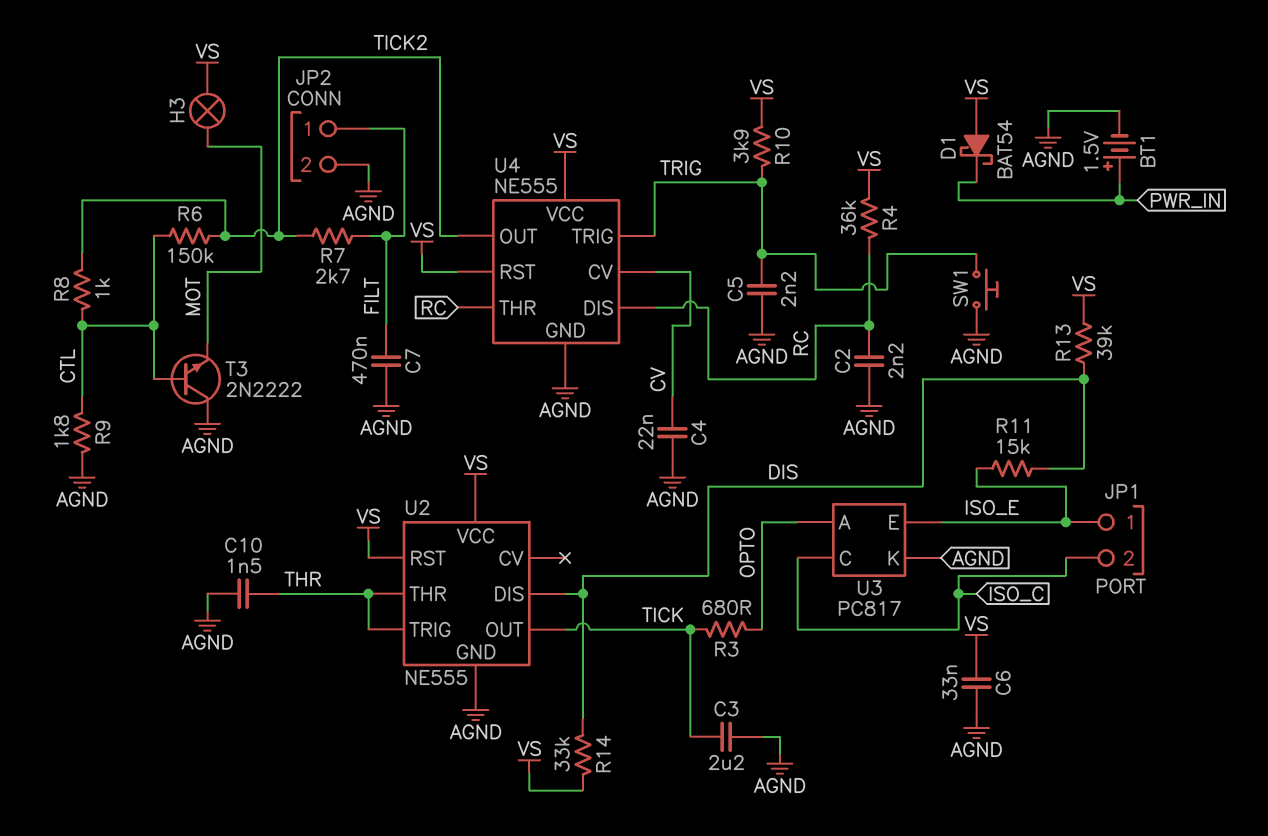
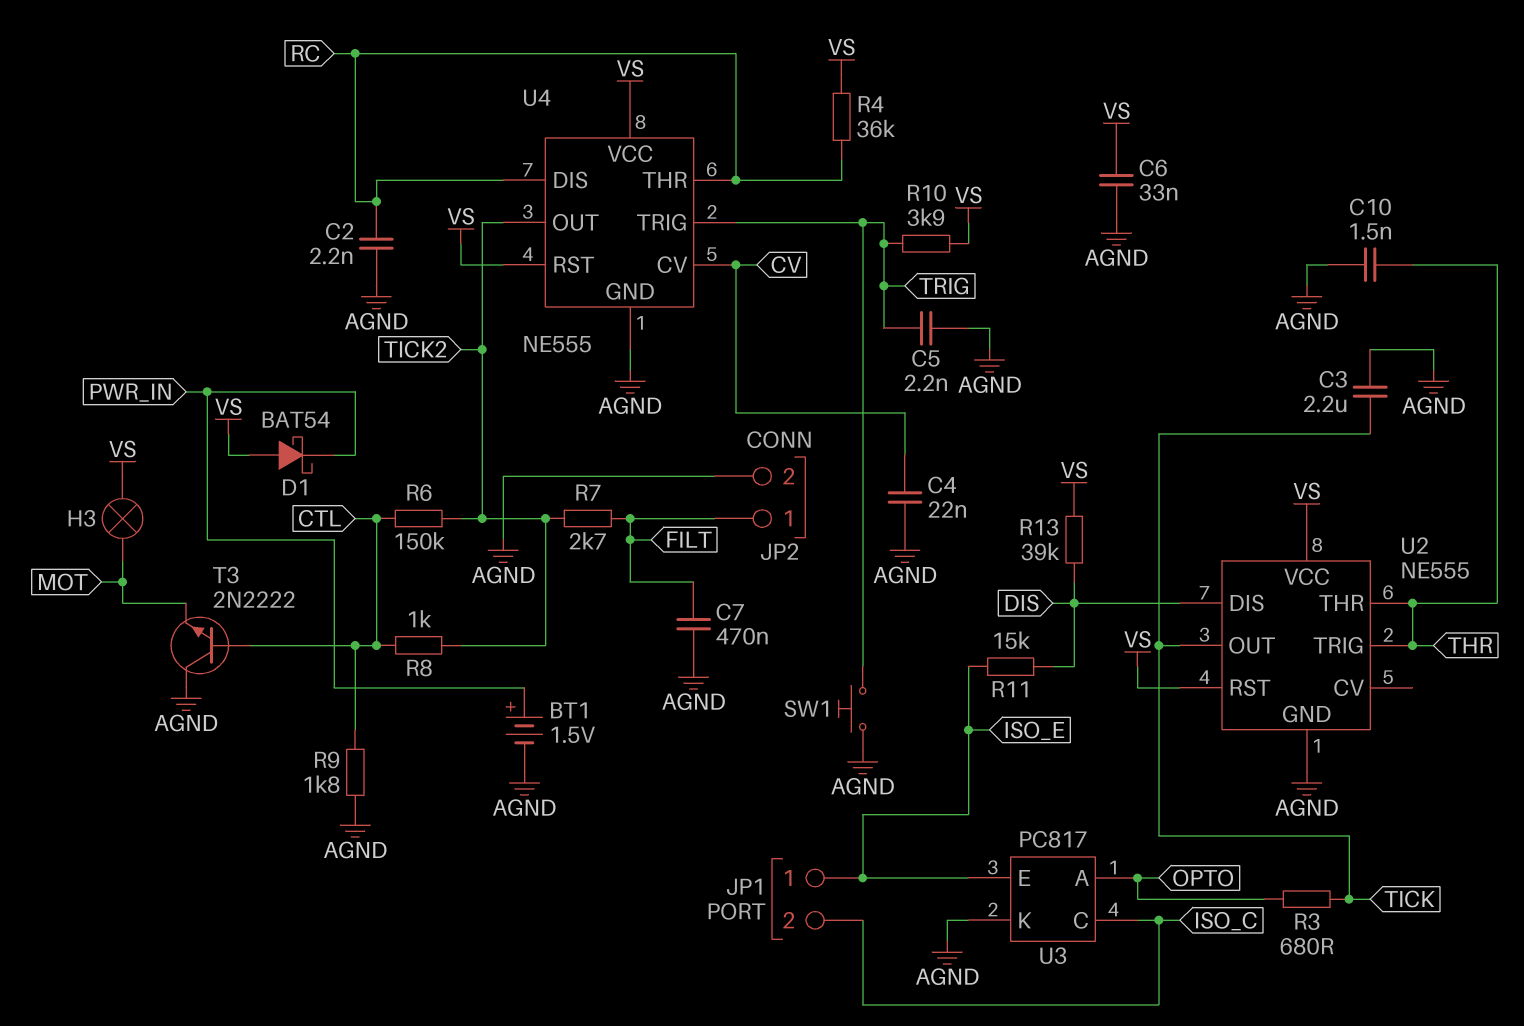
R14: 33k (DIS, VS) -> none

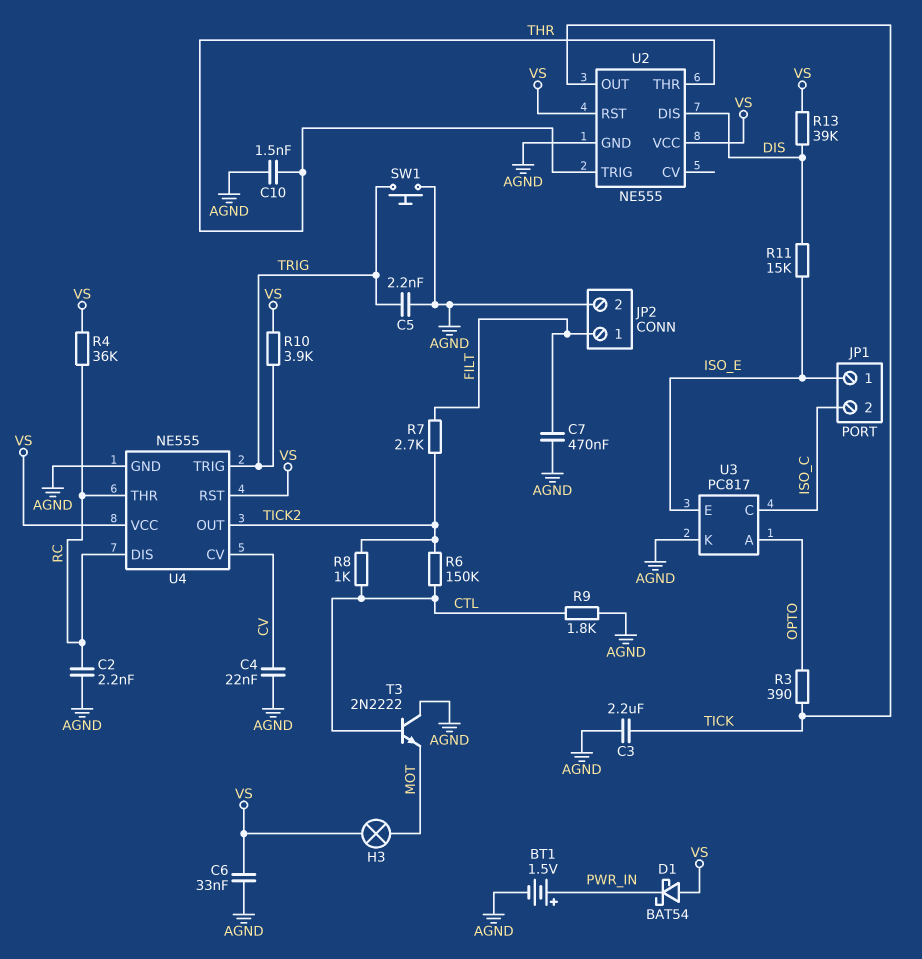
R3: 680 (OPTO, TICK) -> 390 (OPTO, TICK)

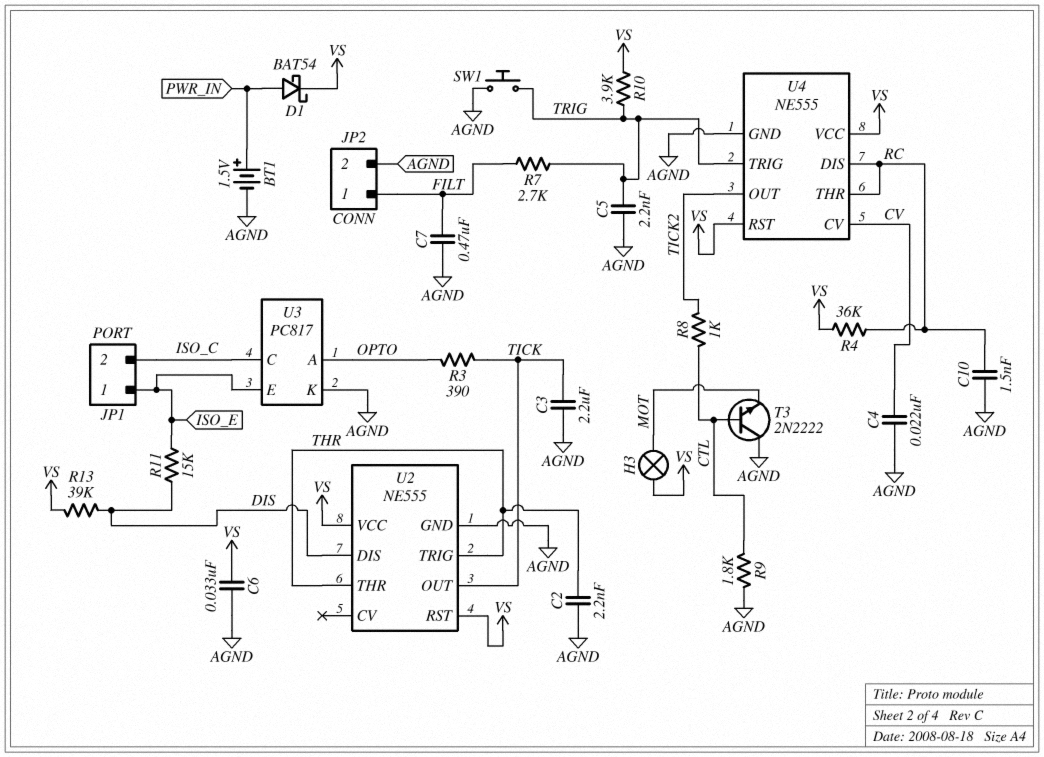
C2: 2.2nF (AGND, RC) -> 2.2nF (AGND, THR)
C10: 1.5nF (AGND, THR) -> 1.5nF (AGND, RC)
D1: schottky BAT54 (A VS, K PWR_IN) -> schottky BAT54 (A PWR_IN, K VS)
R6: 150k (CTL, TICK2) -> none
R7: 2.7k (FILT, TICK2) -> 2.7k (FILT, TRIG)

